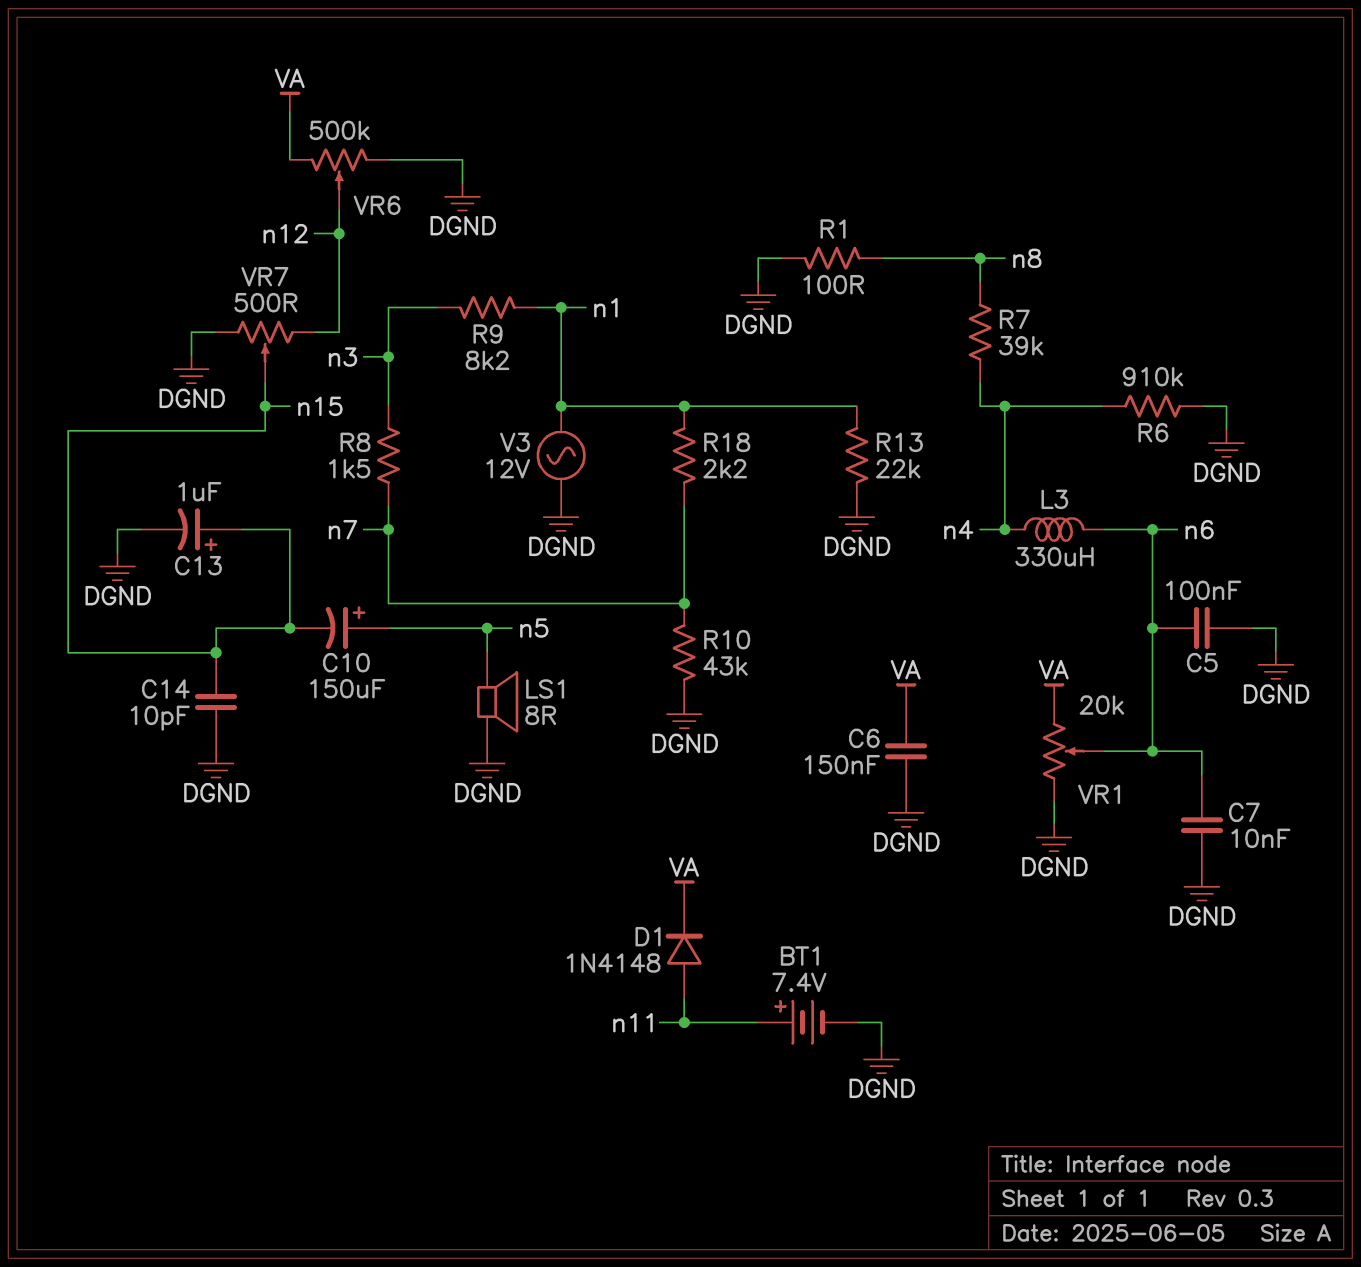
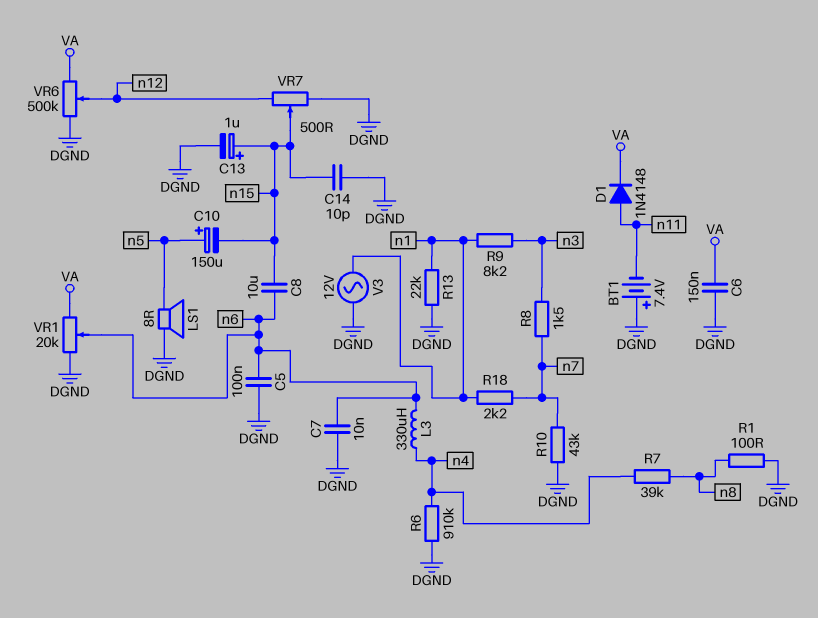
BT1: 7.4V (plus n11, minus DGND) -> 7.4V (plus DGND, minus n11)
C8: none -> 10uF (n6, n15)

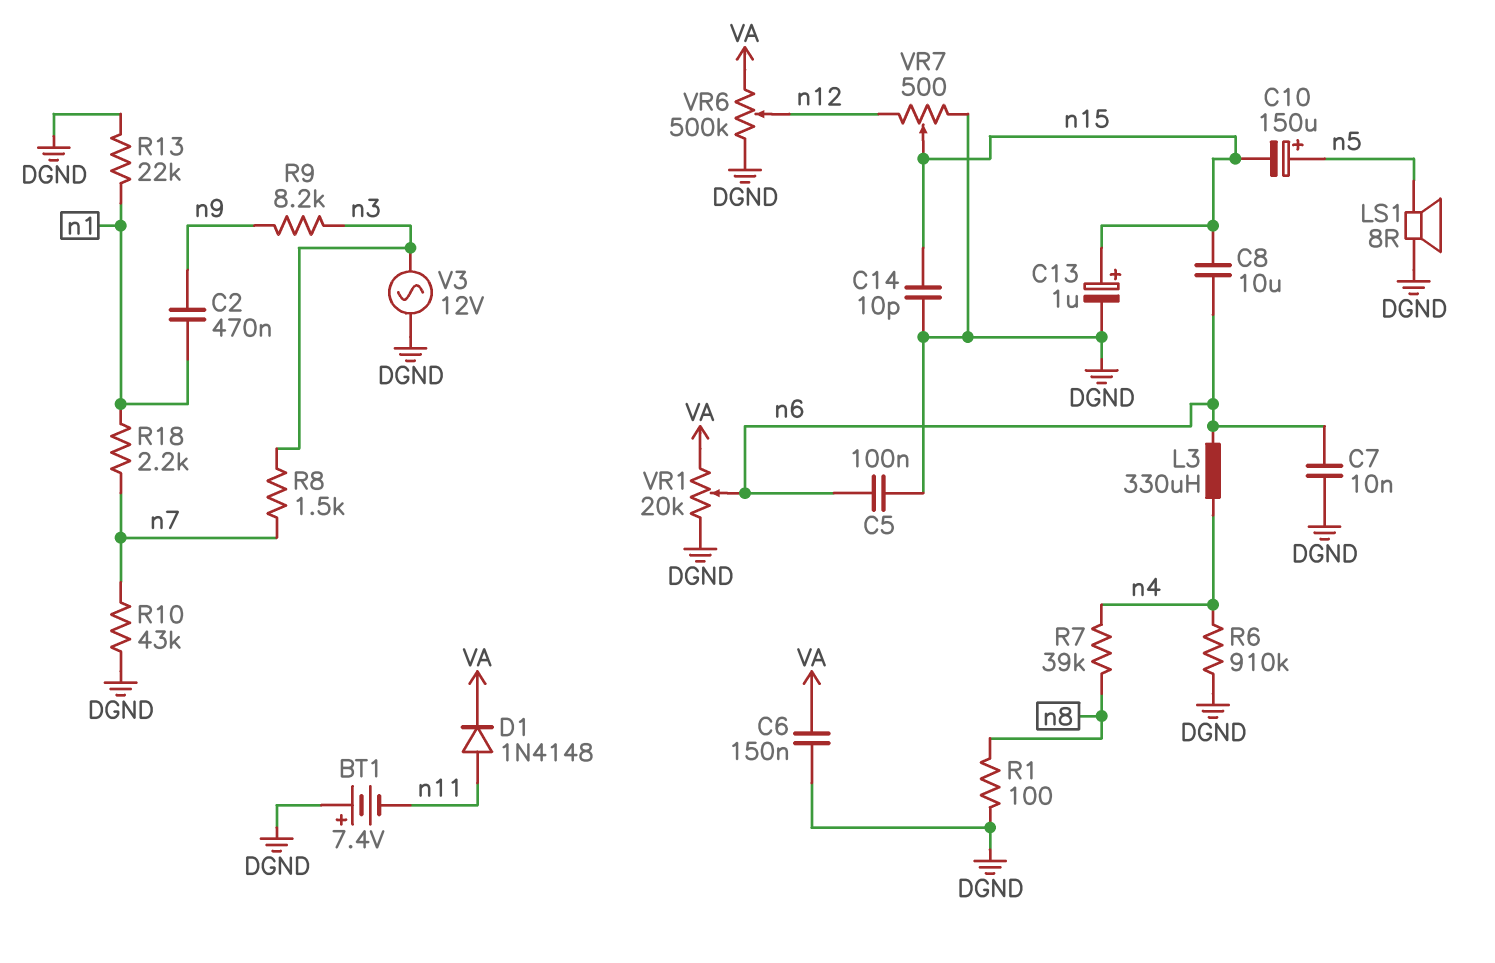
C2: none -> 470nF (n1, n9)
R9: 8.2k (n1, n3) -> 8.2k (n3, n9)
V3: AC 12V (DGND, n1) -> AC 12V (DGND, n3)

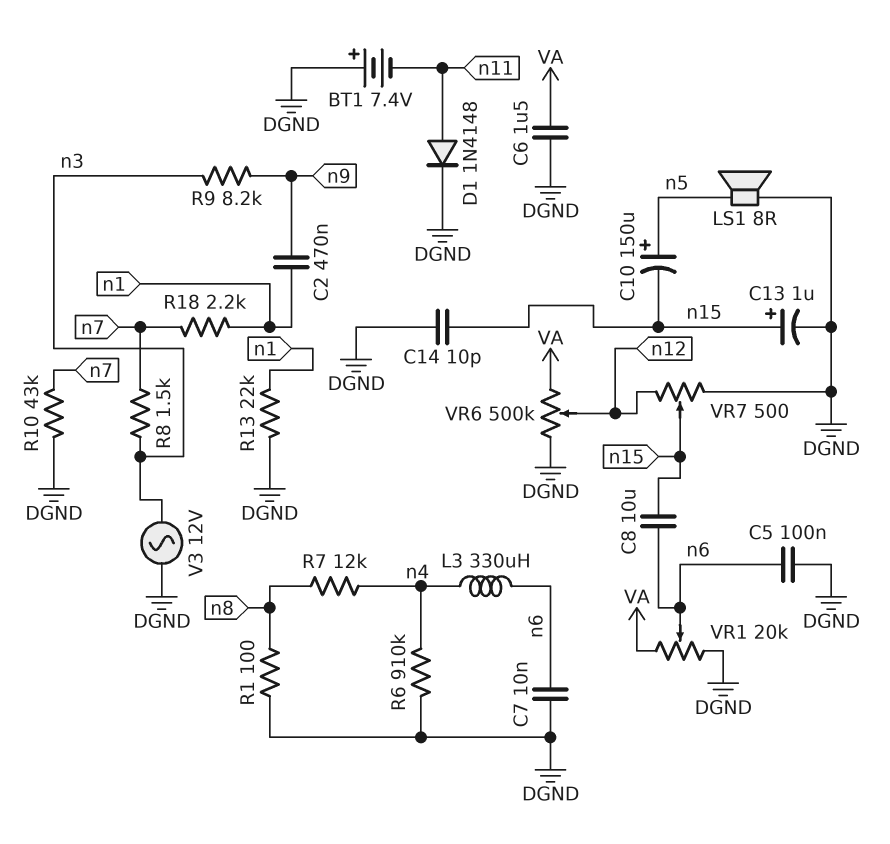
C6: 150nF (DGND, VA) -> 1.5uF (DGND, VA)
D1: diode 1N4148 (A n11, K VA) -> diode 1N4148 (A n11, K DGND)
R7: 39k (n4, n8) -> 12k (n4, n8)

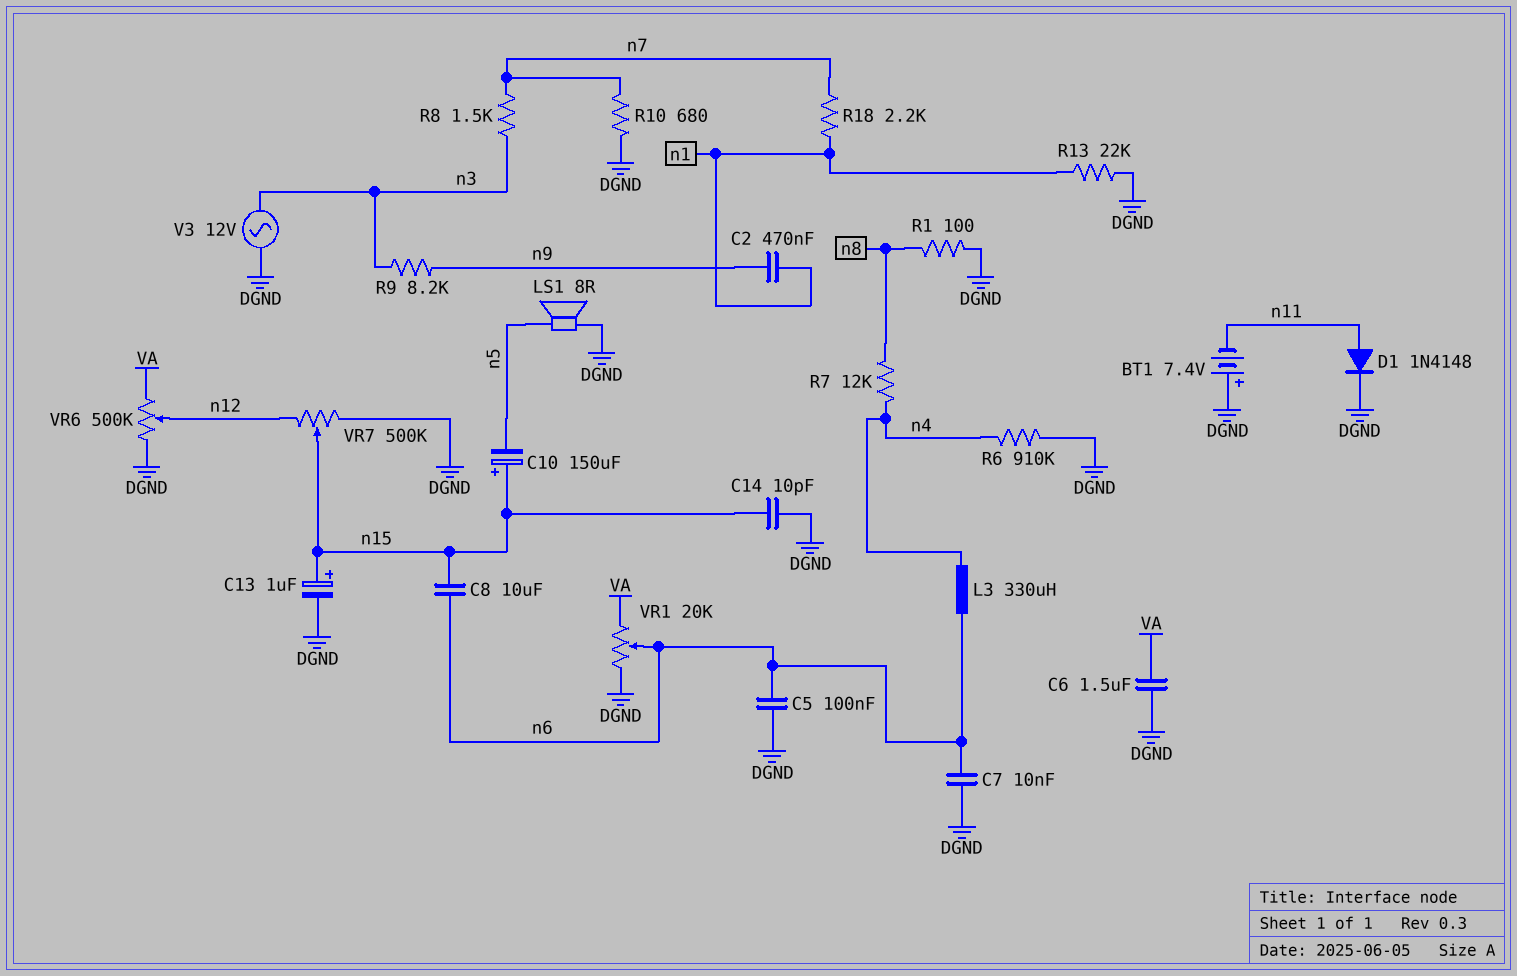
C10: 150uF (plus n5, minus n15) -> 150uF (plus n15, minus n5)
R10: 43k (DGND, n7) -> 680 (DGND, n7)
VR7: 500 (DGND, n12, wiper n15) -> 500k (DGND, n12, wiper n15)

